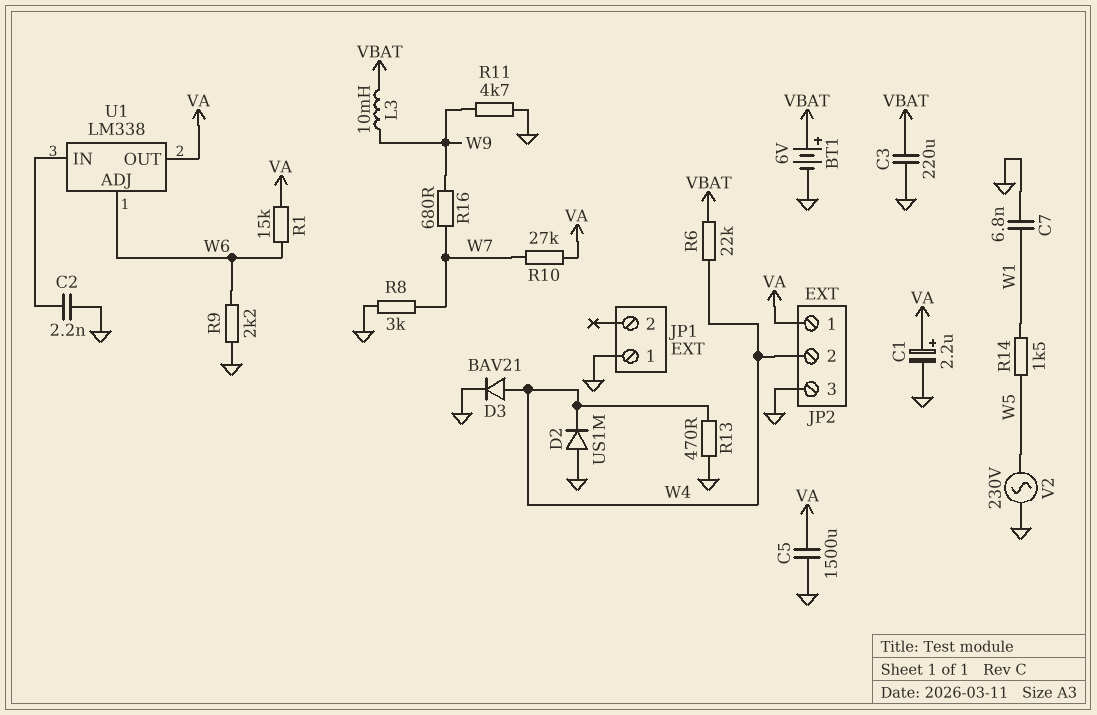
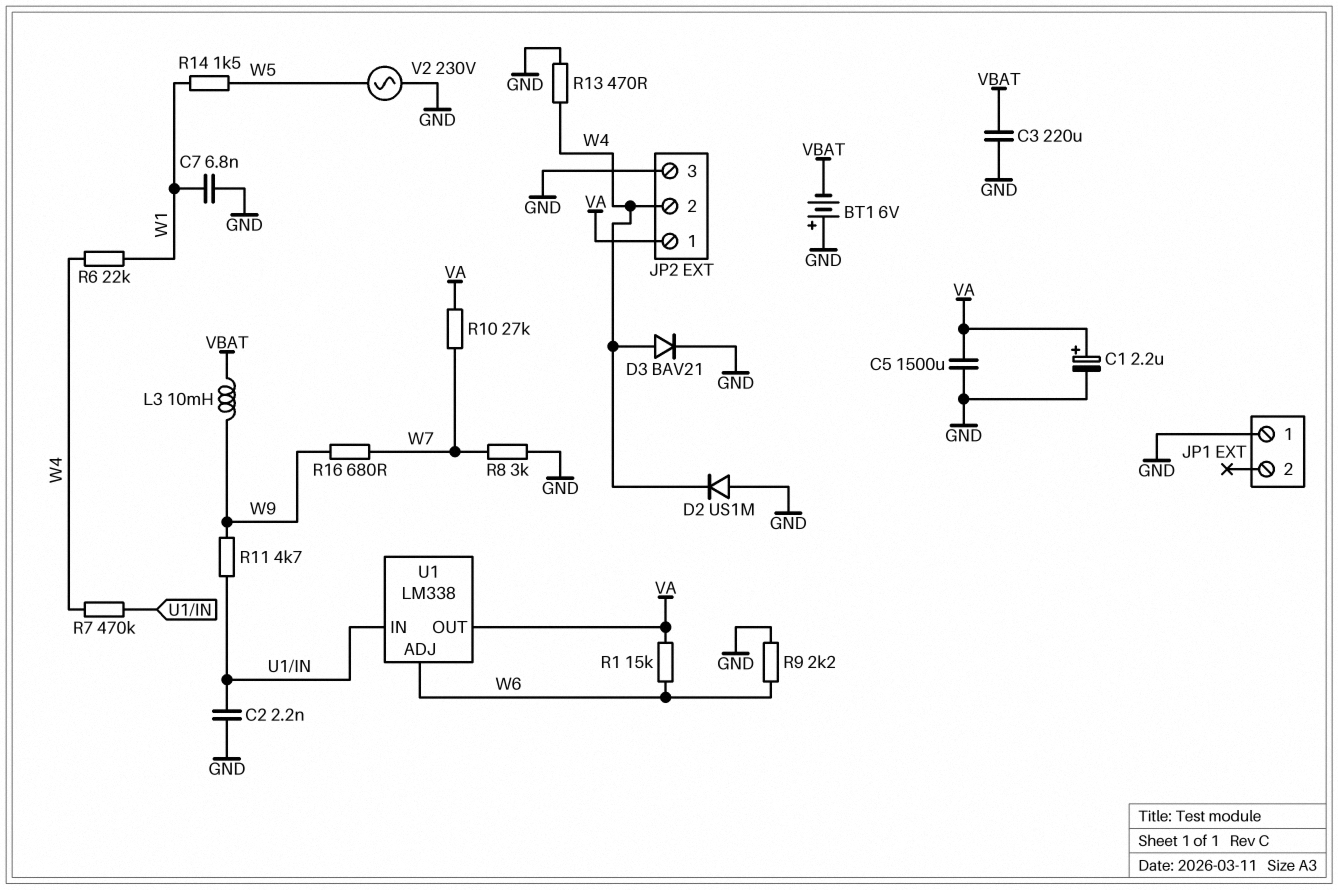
BT1: 6V (plus VBAT, minus GND) -> 6V (plus GND, minus VBAT)
R6: 22k (VBAT, W4) -> 22k (W1, W4)
R7: none -> 470k (U1/IN, W4)
R11: 4.7k (GND, W9) -> 4.7k (U1/IN, W9)

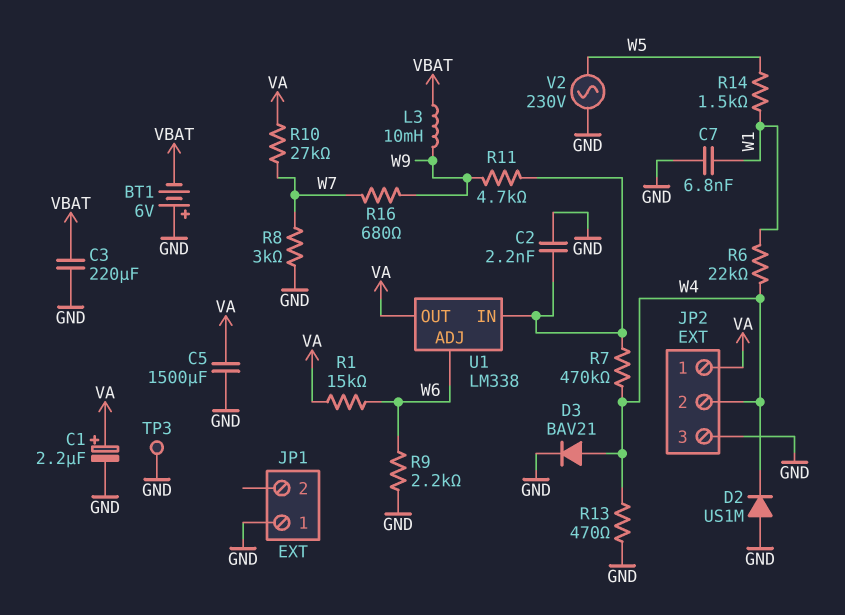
TP3: none -> test point (GND)

